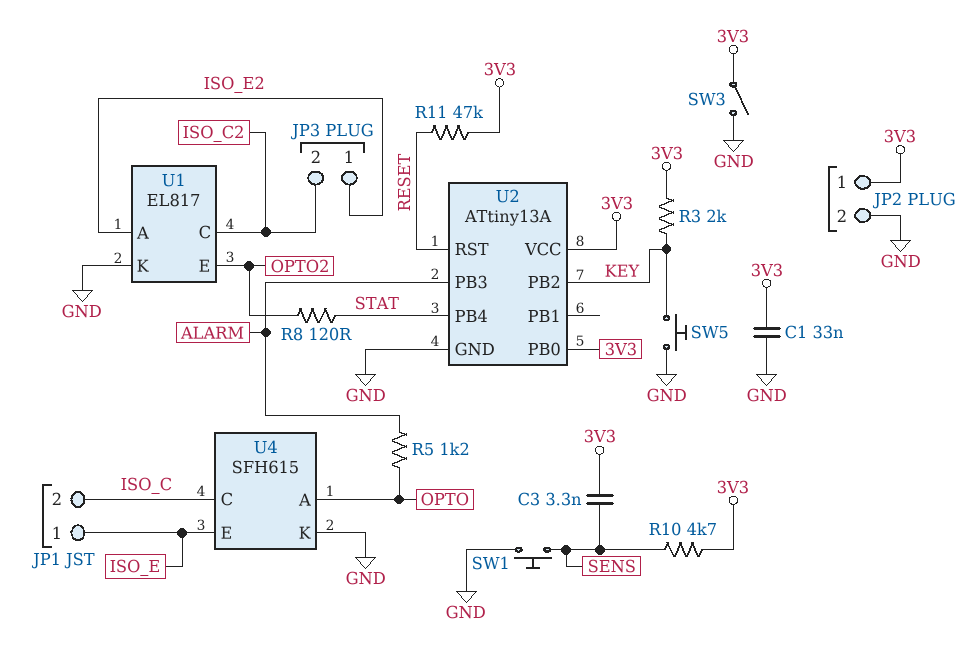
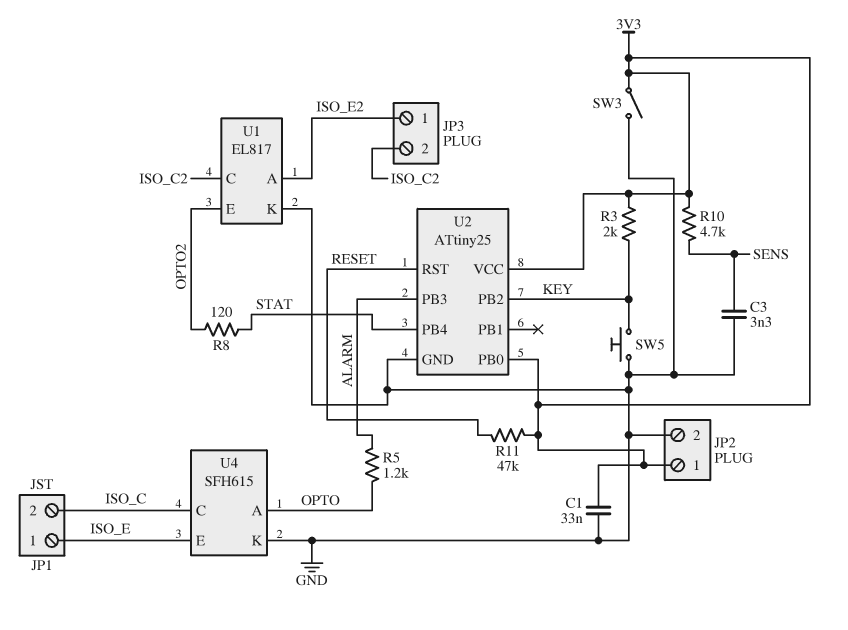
C3: 3.3nF (3V3, SENS) -> 3.3nF (GND, SENS)
SW1: button (GND, SENS) -> none
U2: ATtiny13A -> ATtiny25

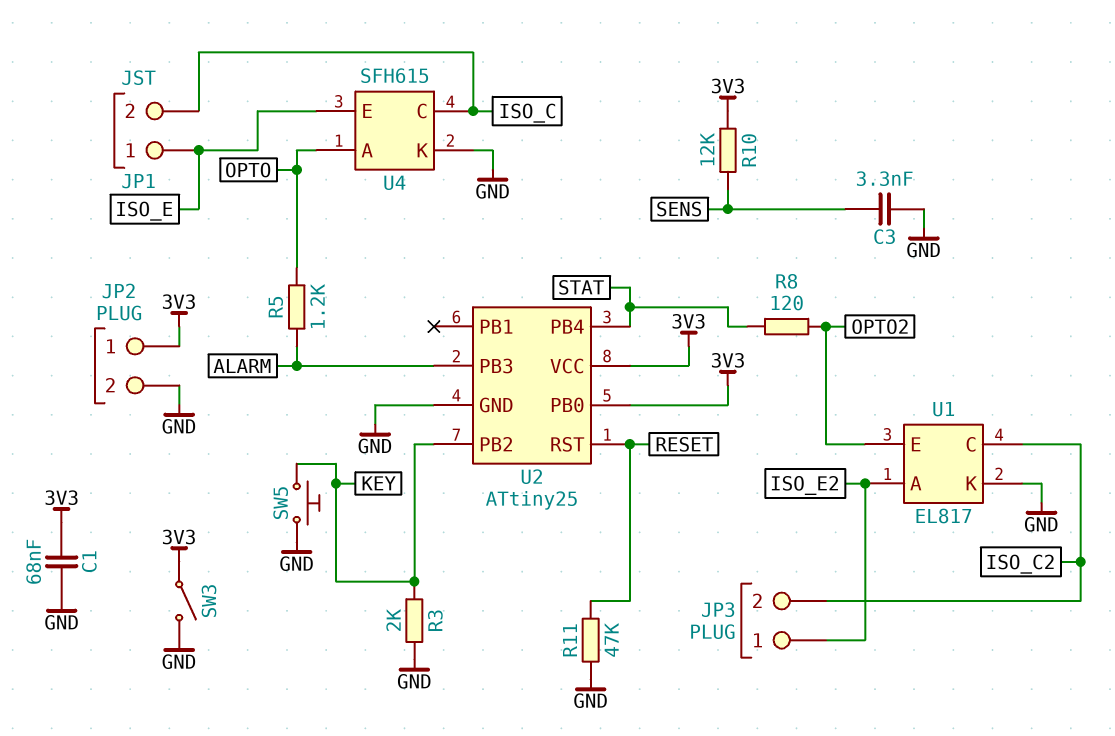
C1: 33nF (3V3, GND) -> 68nF (3V3, GND)
R3: 2k (3V3, KEY) -> 2k (GND, KEY)
R10: 4.7k (3V3, SENS) -> 12k (3V3, SENS)
R11: 47k (3V3, RESET) -> 47k (GND, RESET)

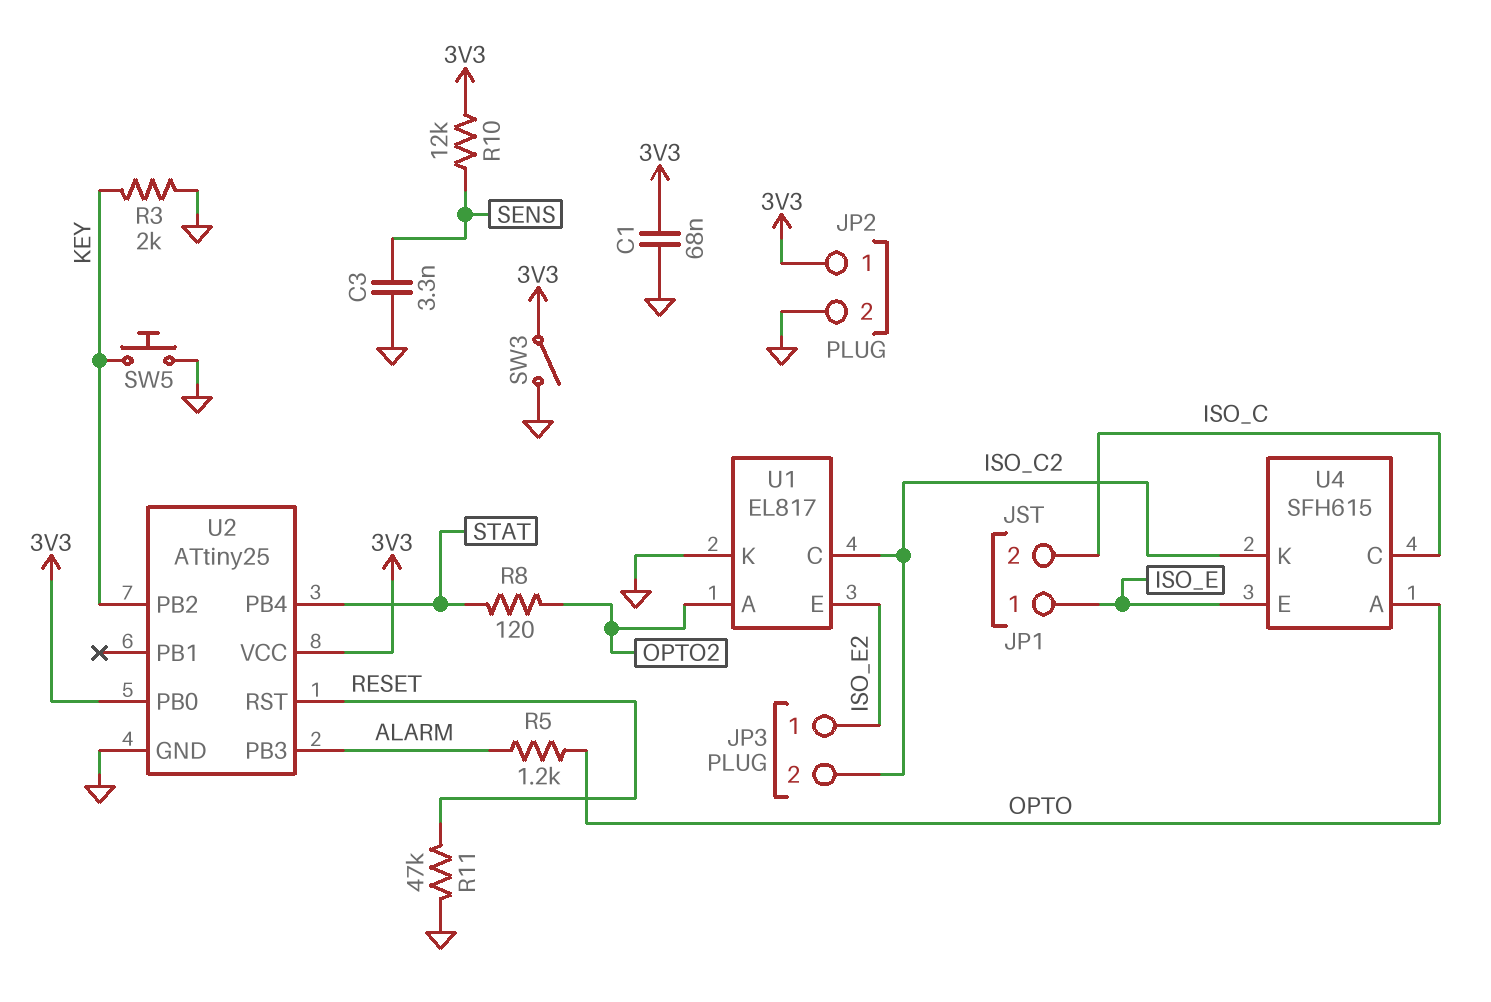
U1 pin A: ISO_E2 -> OPTO2
U1 pin E: OPTO2 -> ISO_E2
U4 pin K: GND -> ISO_C2

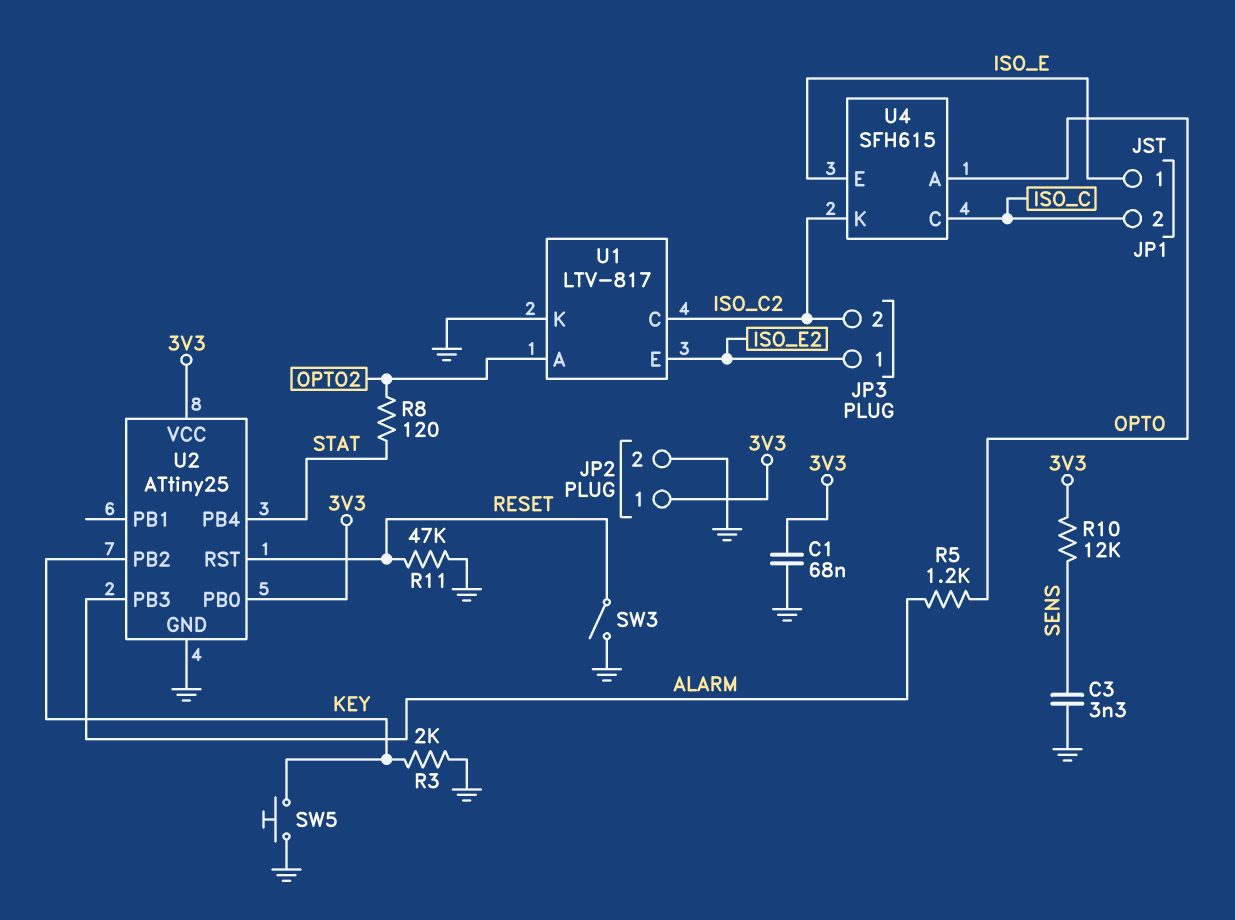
SW3: switch (3V3, GND) -> switch (GND, RESET)
U1: EL817 -> LTV-817

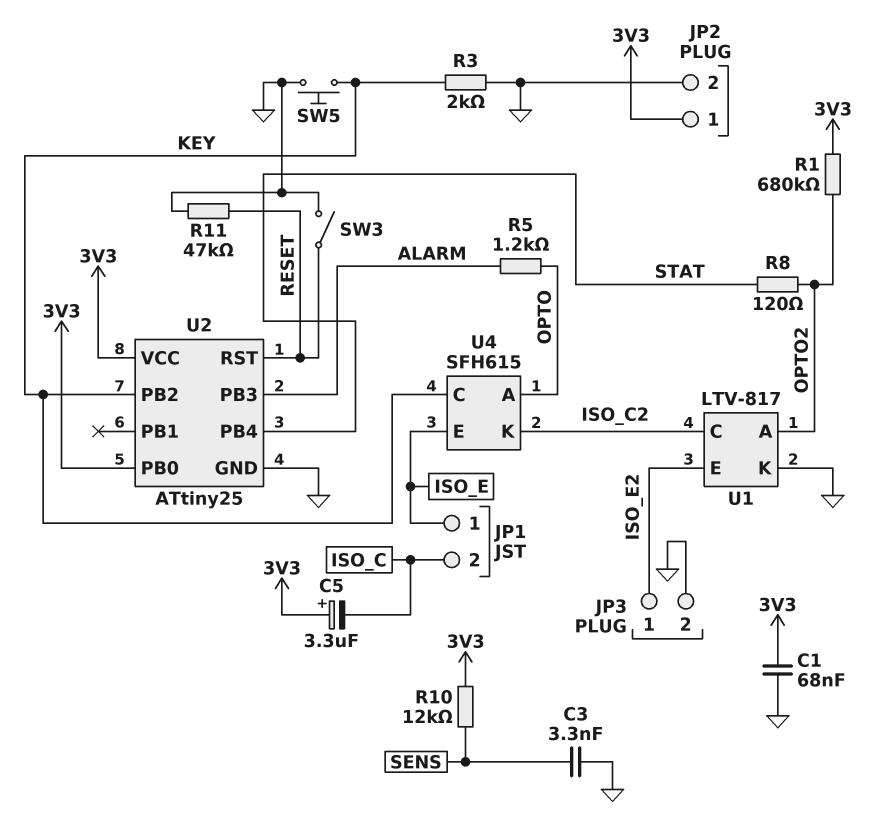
C5: none -> 3.3uF (plus 3V3, minus ISO_C)
JP3 pin 2: ISO_C2 -> GND
R1: none -> 680k (3V3, OPTO2)
U4 pin C: ISO_C -> KEY

